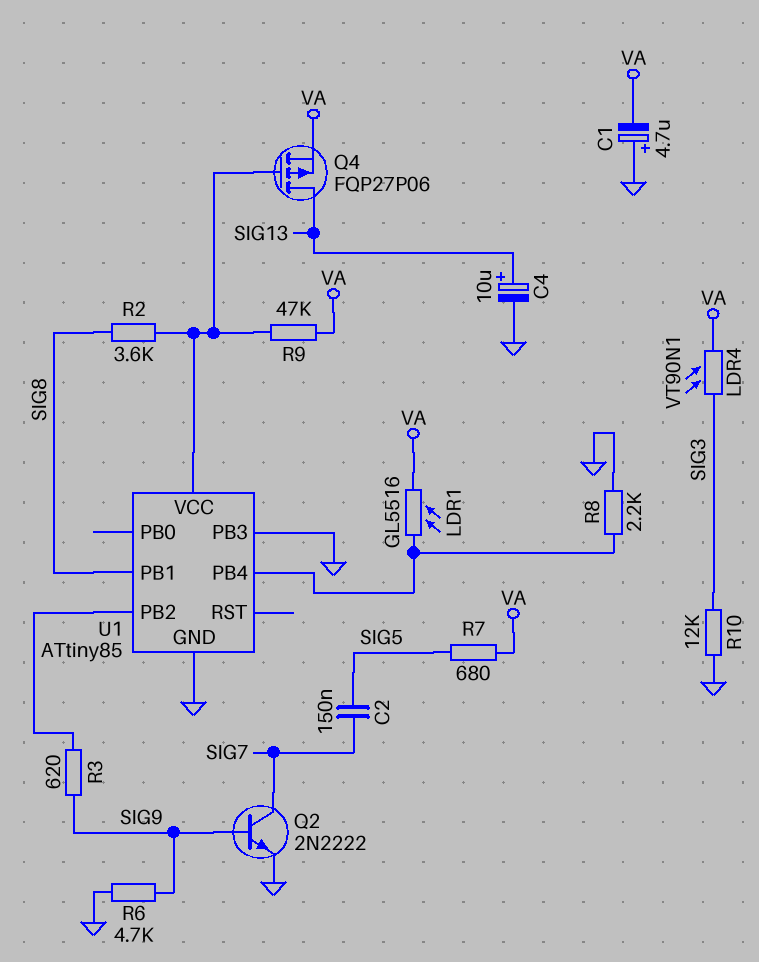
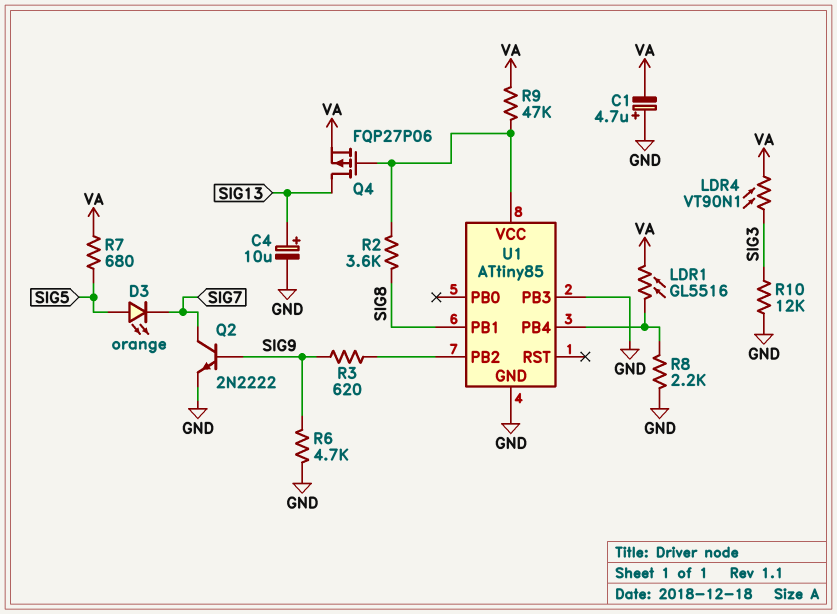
C2: 150nF (SIG5, SIG7) -> none
D3: none -> LED orange (A SIG5, K SIG7)

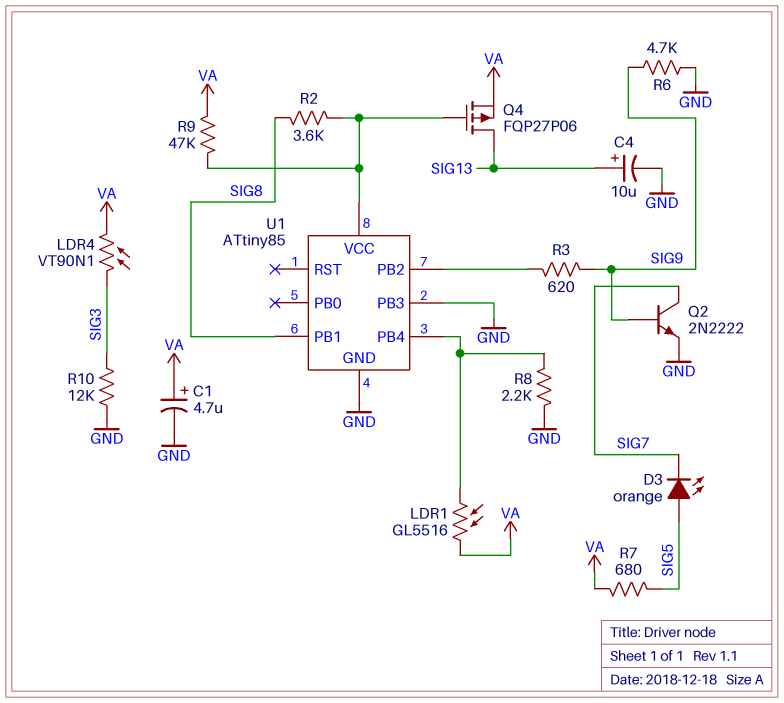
C1: 4.7uF (plus GND, minus VA) -> 4.7uF (plus VA, minus GND)

